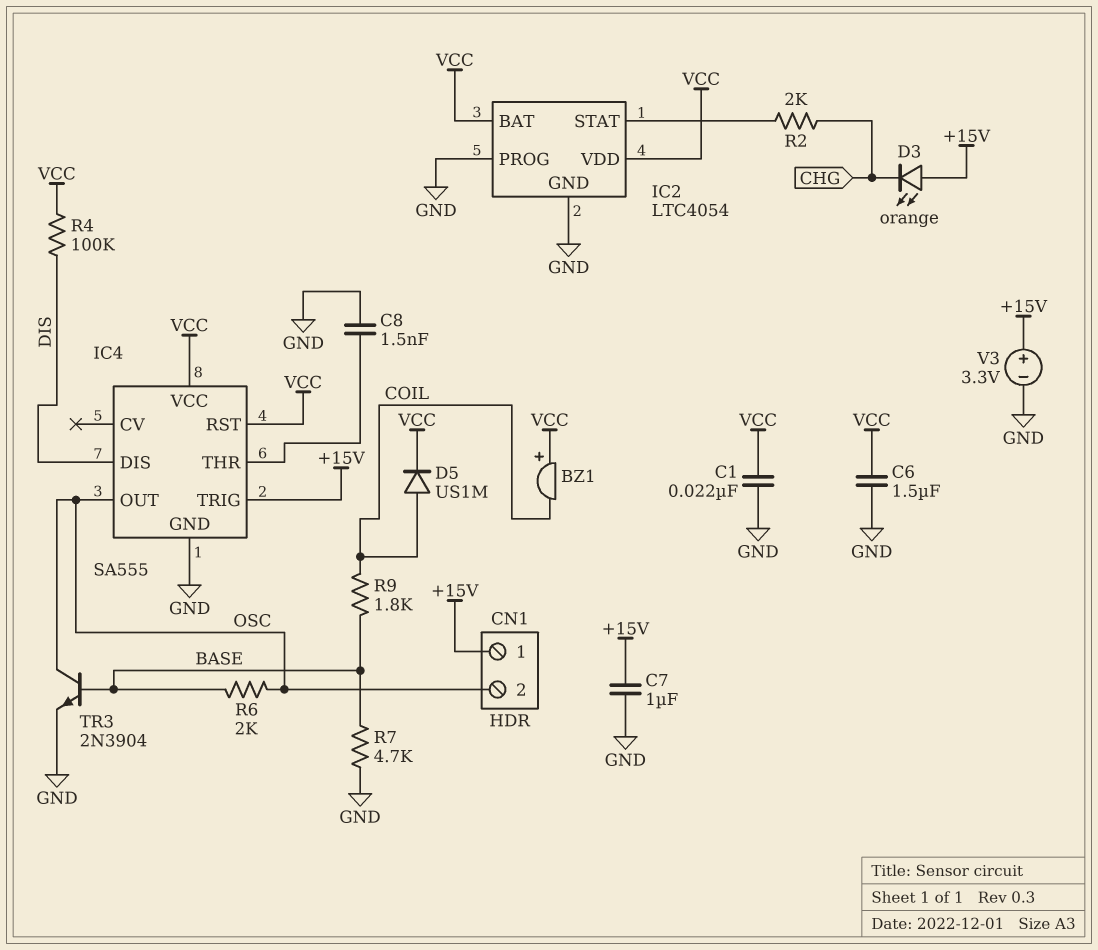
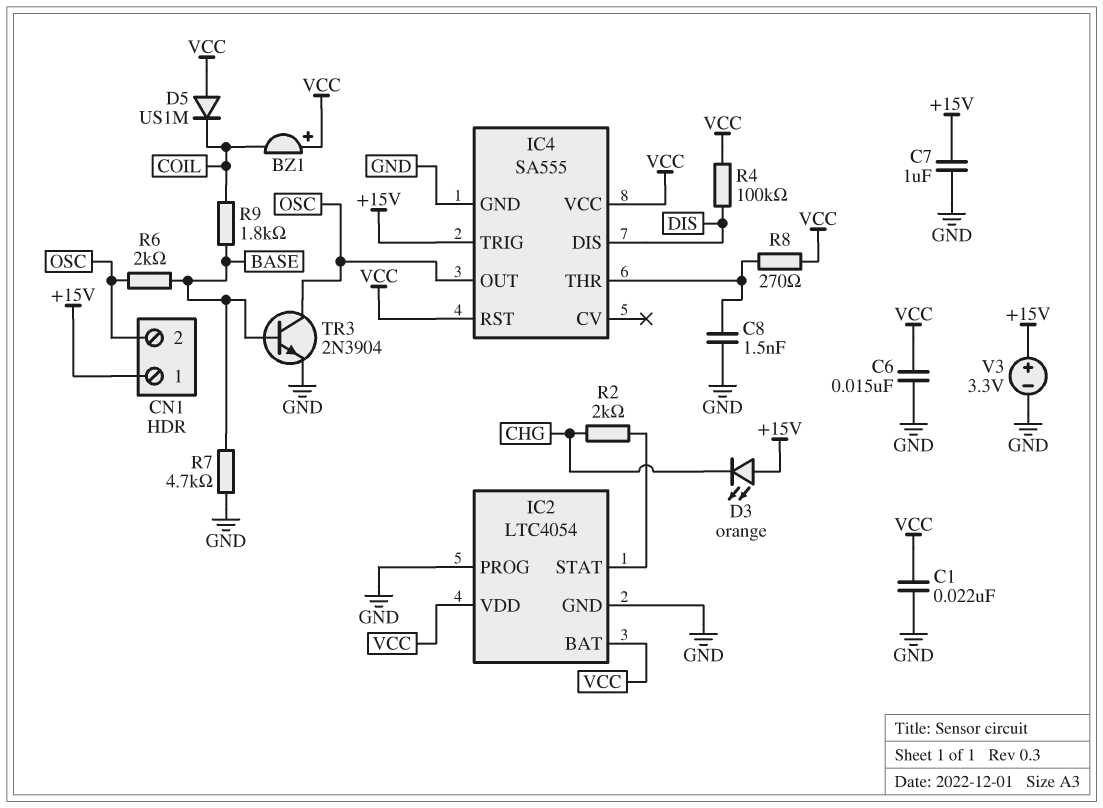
C6: 1.5uF (GND, VCC) -> 15nF (GND, VCC)
D5: diode US1M (A COIL, K VCC) -> diode US1M (A VCC, K COIL)
R8: none -> 270 (IC4/THR, VCC)

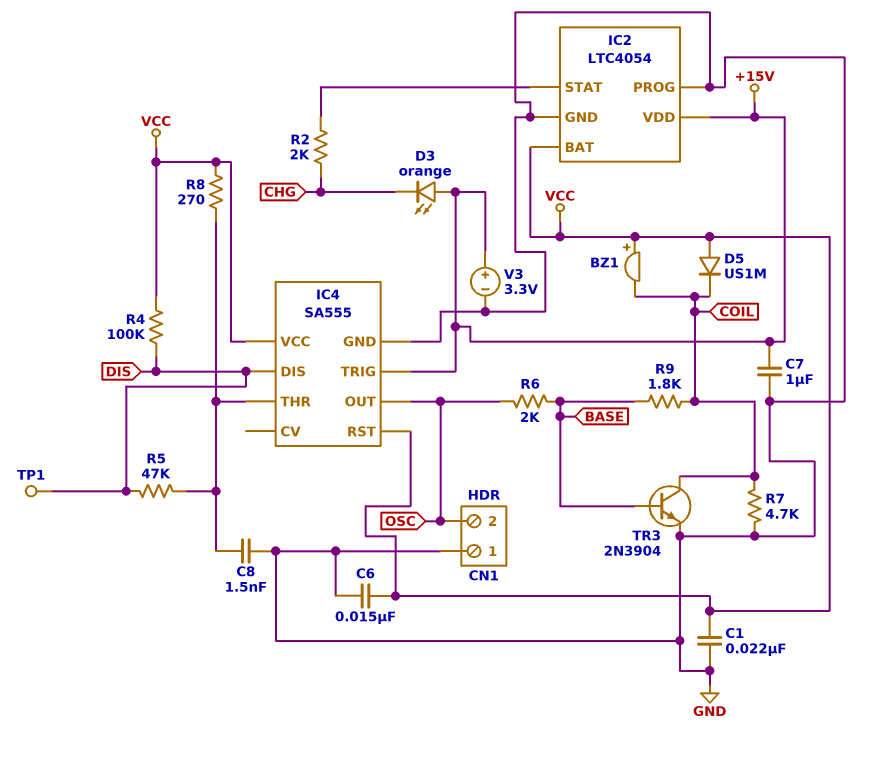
CN1 pin 1: +15V -> GND
IC2 pin VDD: VCC -> +15V
R5: none -> 47k (DIS, IC4/THR)
R7: 4.7k (BASE, GND) -> 4.7k (COIL, GND)
TP1: none -> test point (DIS)
TR3: NPN 2N3904 (B BASE, C OSC, E GND) -> NPN 2N3904 (B BASE, C COIL, E GND)

